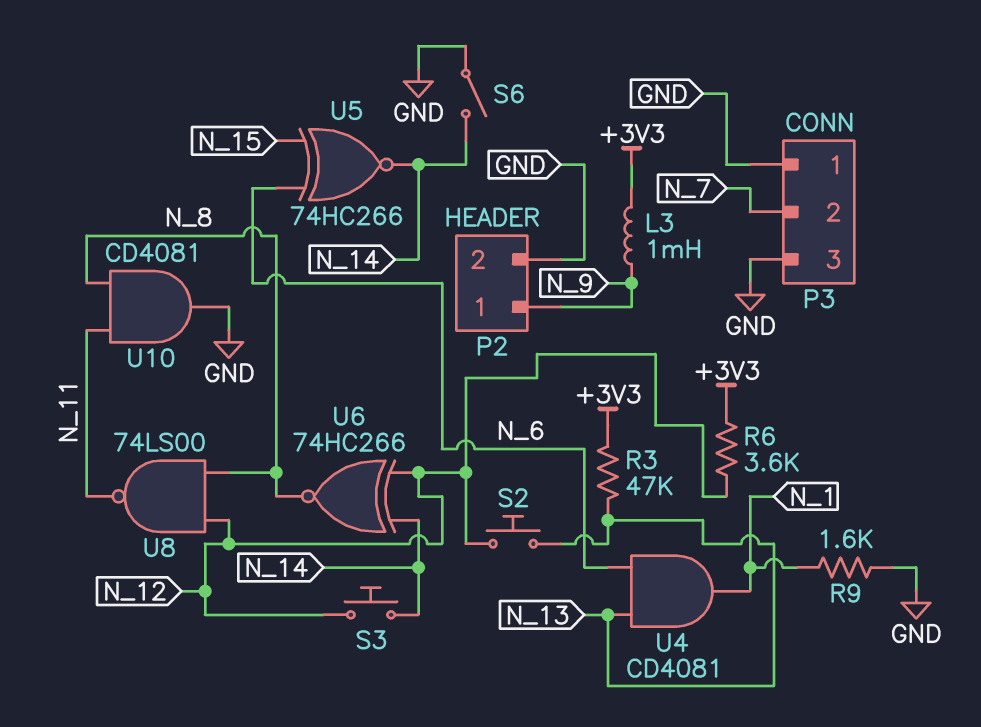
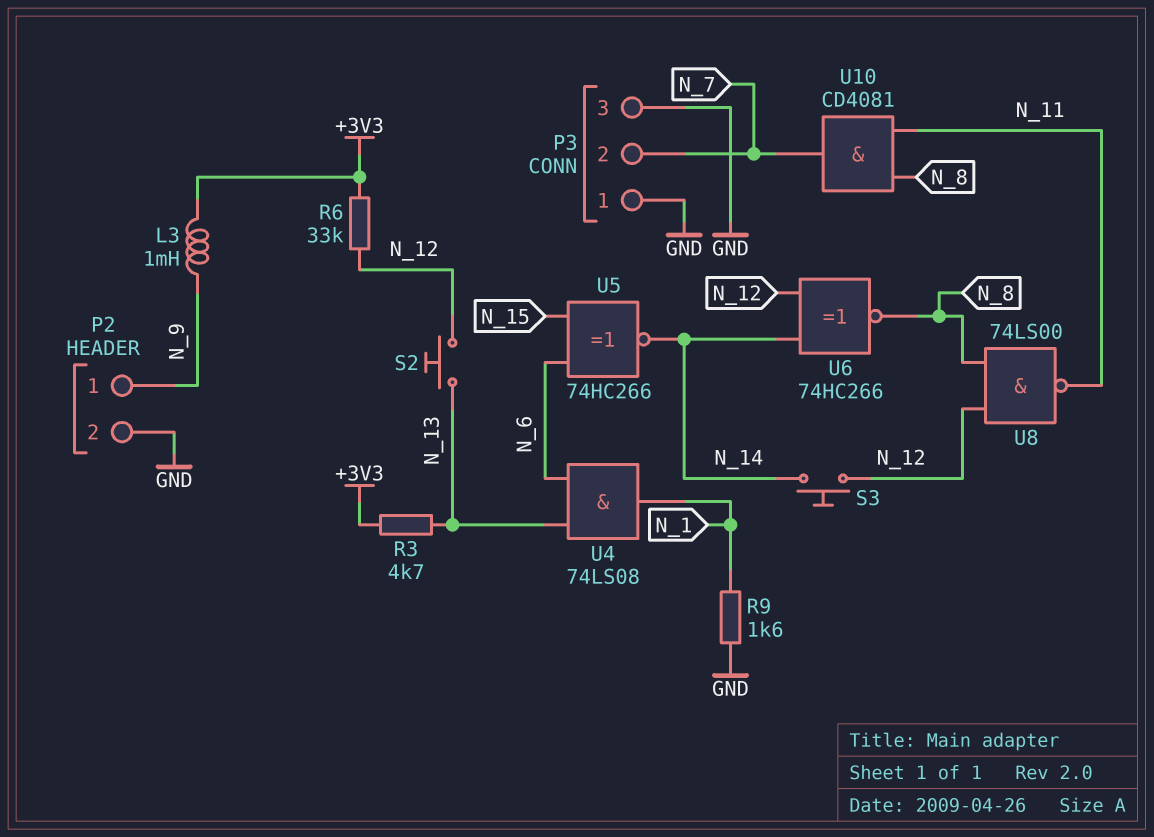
R3: 47k (+3V3, N_13) -> 4.7k (+3V3, N_13)
R6: 3.6k (+3V3, N_12) -> 33k (+3V3, N_12)
S6: switch (GND, N_14) -> none
U4: AND CD4081 (in N_6, in N_13, out N_1) -> AND 74LS08 (in N_6, in N_13, out N_1)
U10: AND CD4081 (in N_8, in N_11, out GND) -> AND CD4081 (in N_8, in N_11, out N_7)

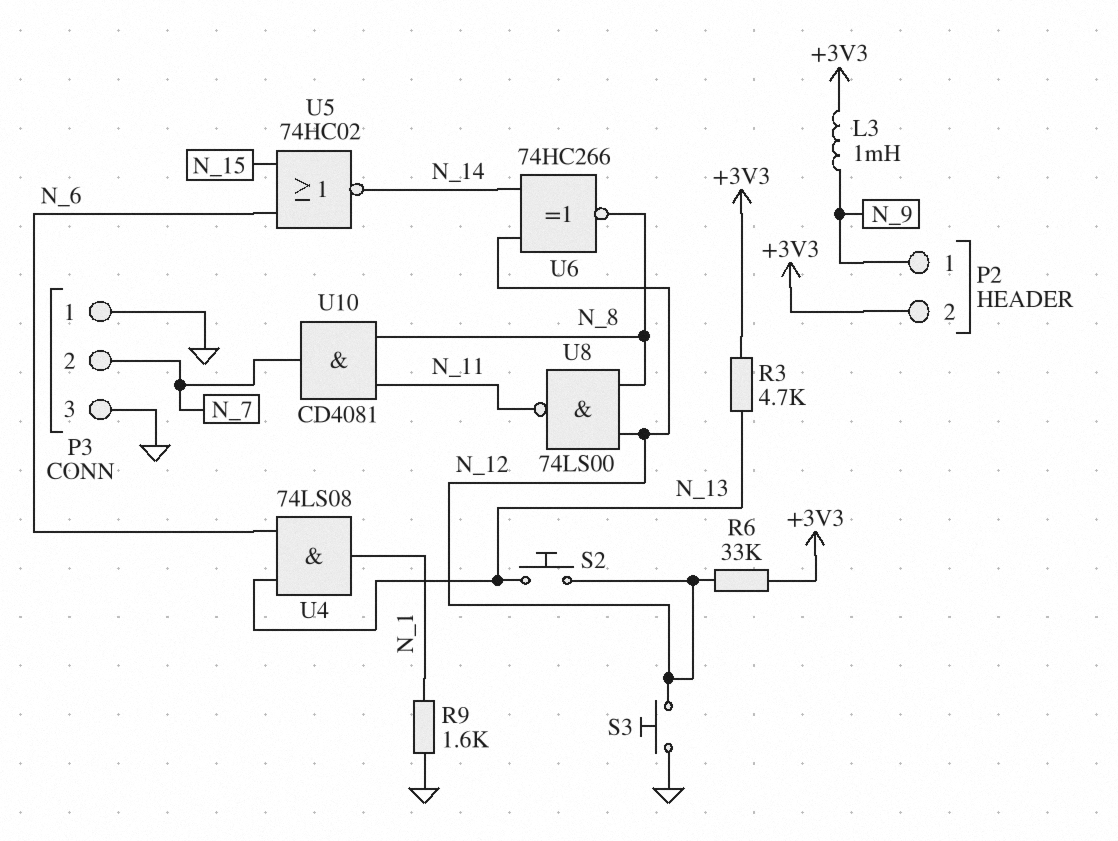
P2 pin 2: GND -> +3V3
S3: button (N_12, N_14) -> button (GND, N_12)
U5: XNOR 74HC266 (in N_6, in N_15, out N_14) -> NOR 74HC02 (in N_6, in N_15, out N_14)

